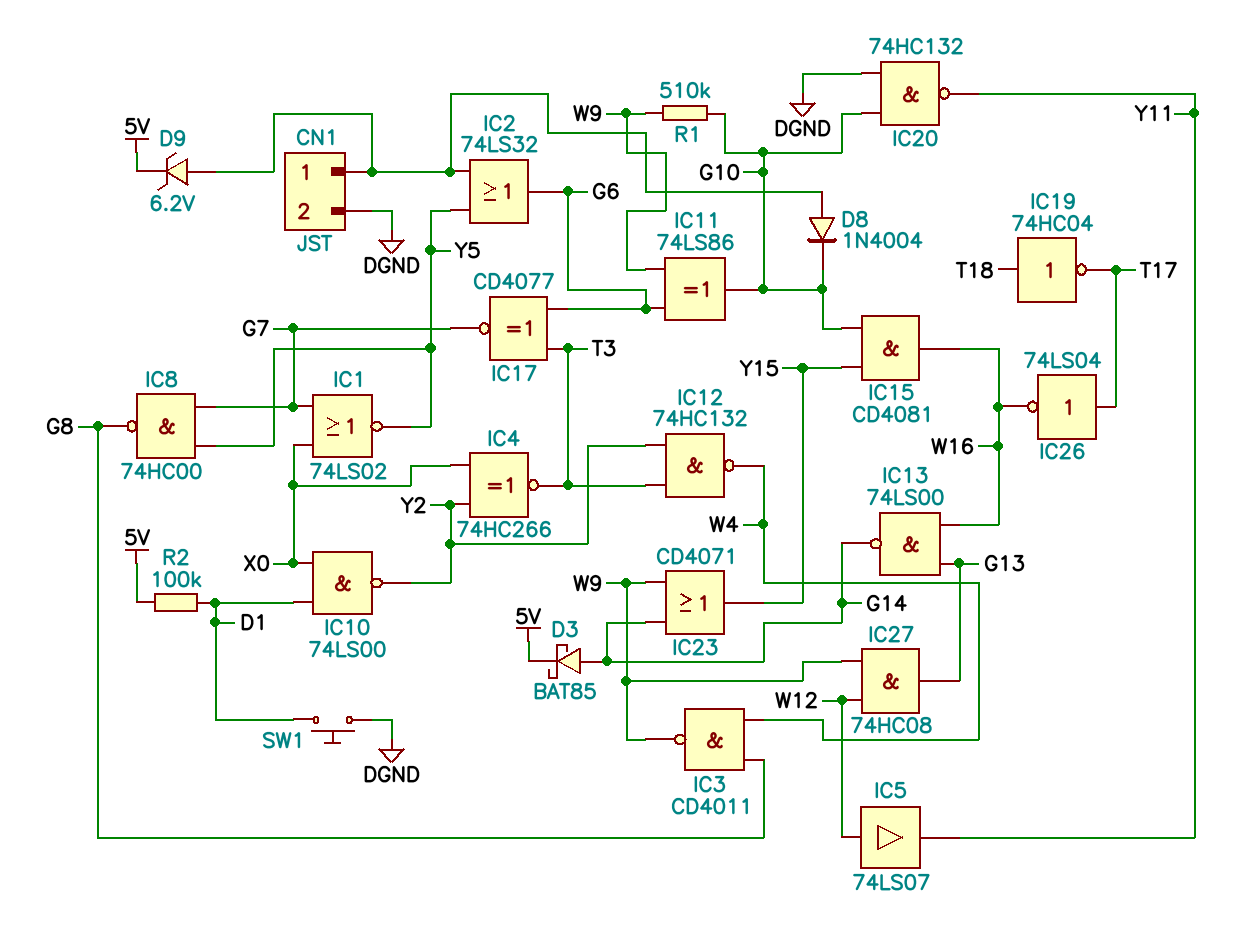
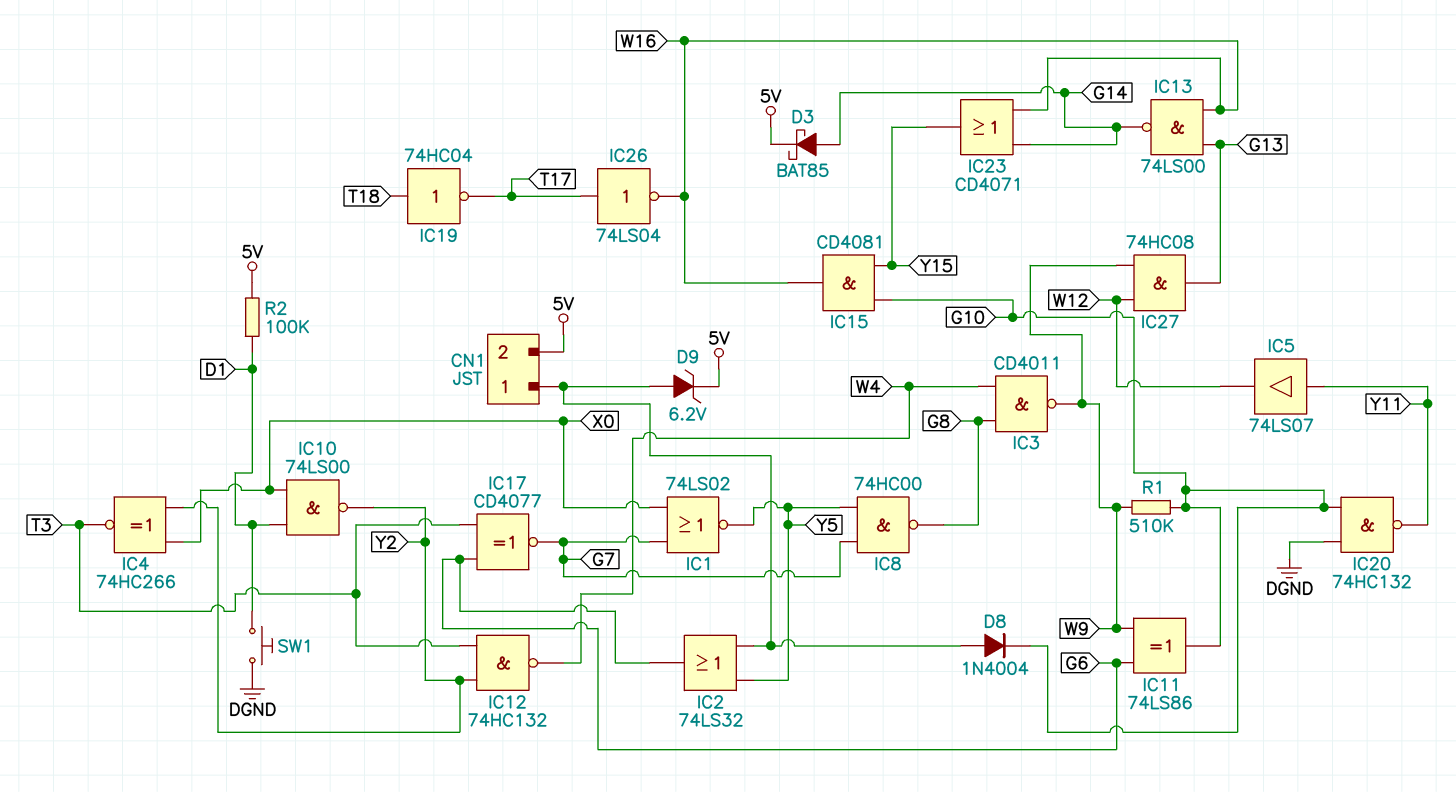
CN1 pin 2: DGND -> 5V
IC5: buffer 74LS07 (in W12, out Y11) -> buffer 74LS07 (in Y11, out W12)
IC23: OR CD4071 (in G14, in W9, out Y15) -> OR CD4071 (in G14, in W16, out Y15)

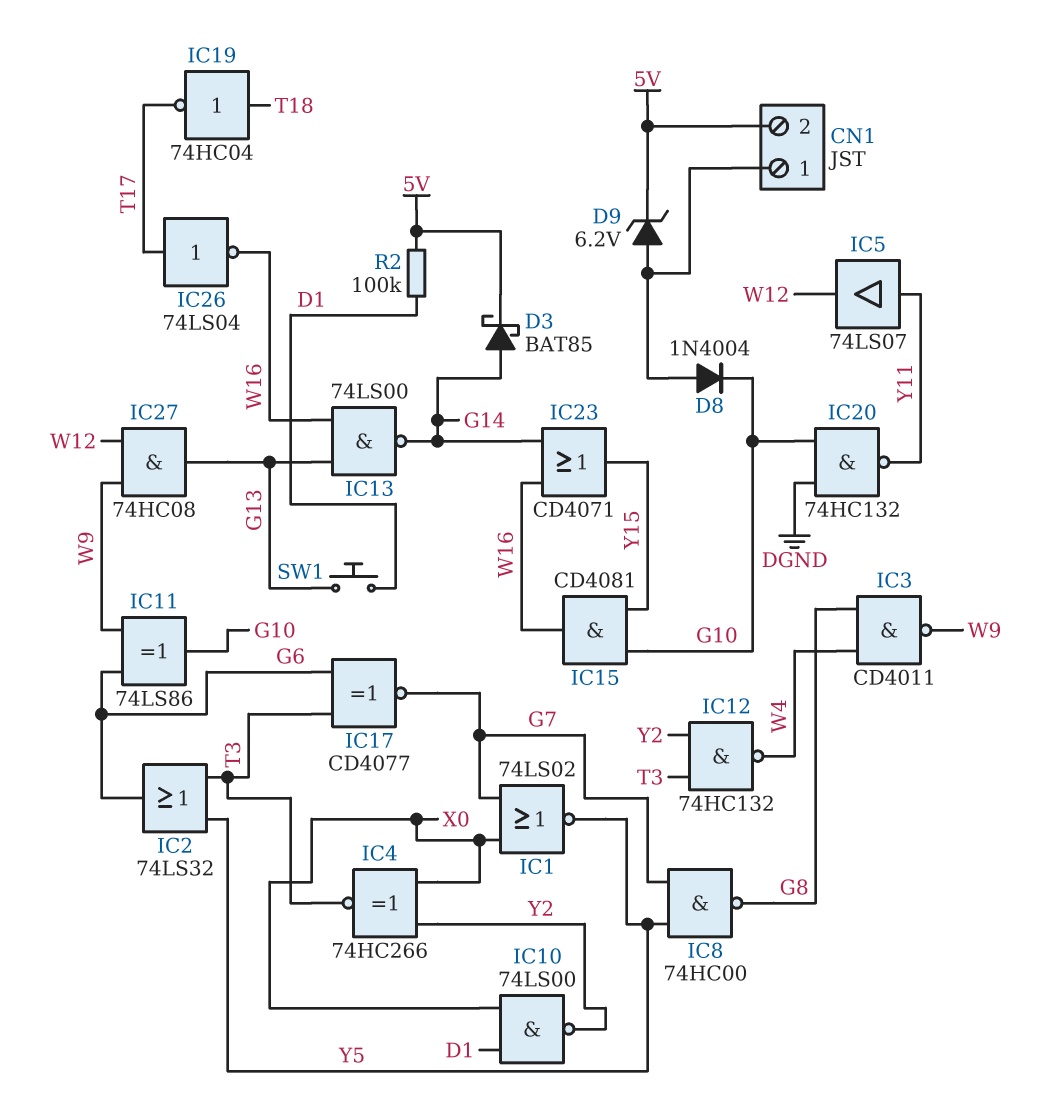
IC2: OR 74LS32 (in CN1/1, in Y5, out G6) -> OR 74LS32 (in T3, in Y5, out G6)
R1: 510k (G10, W9) -> none
SW1: button (D1, DGND) -> button (D1, G13)

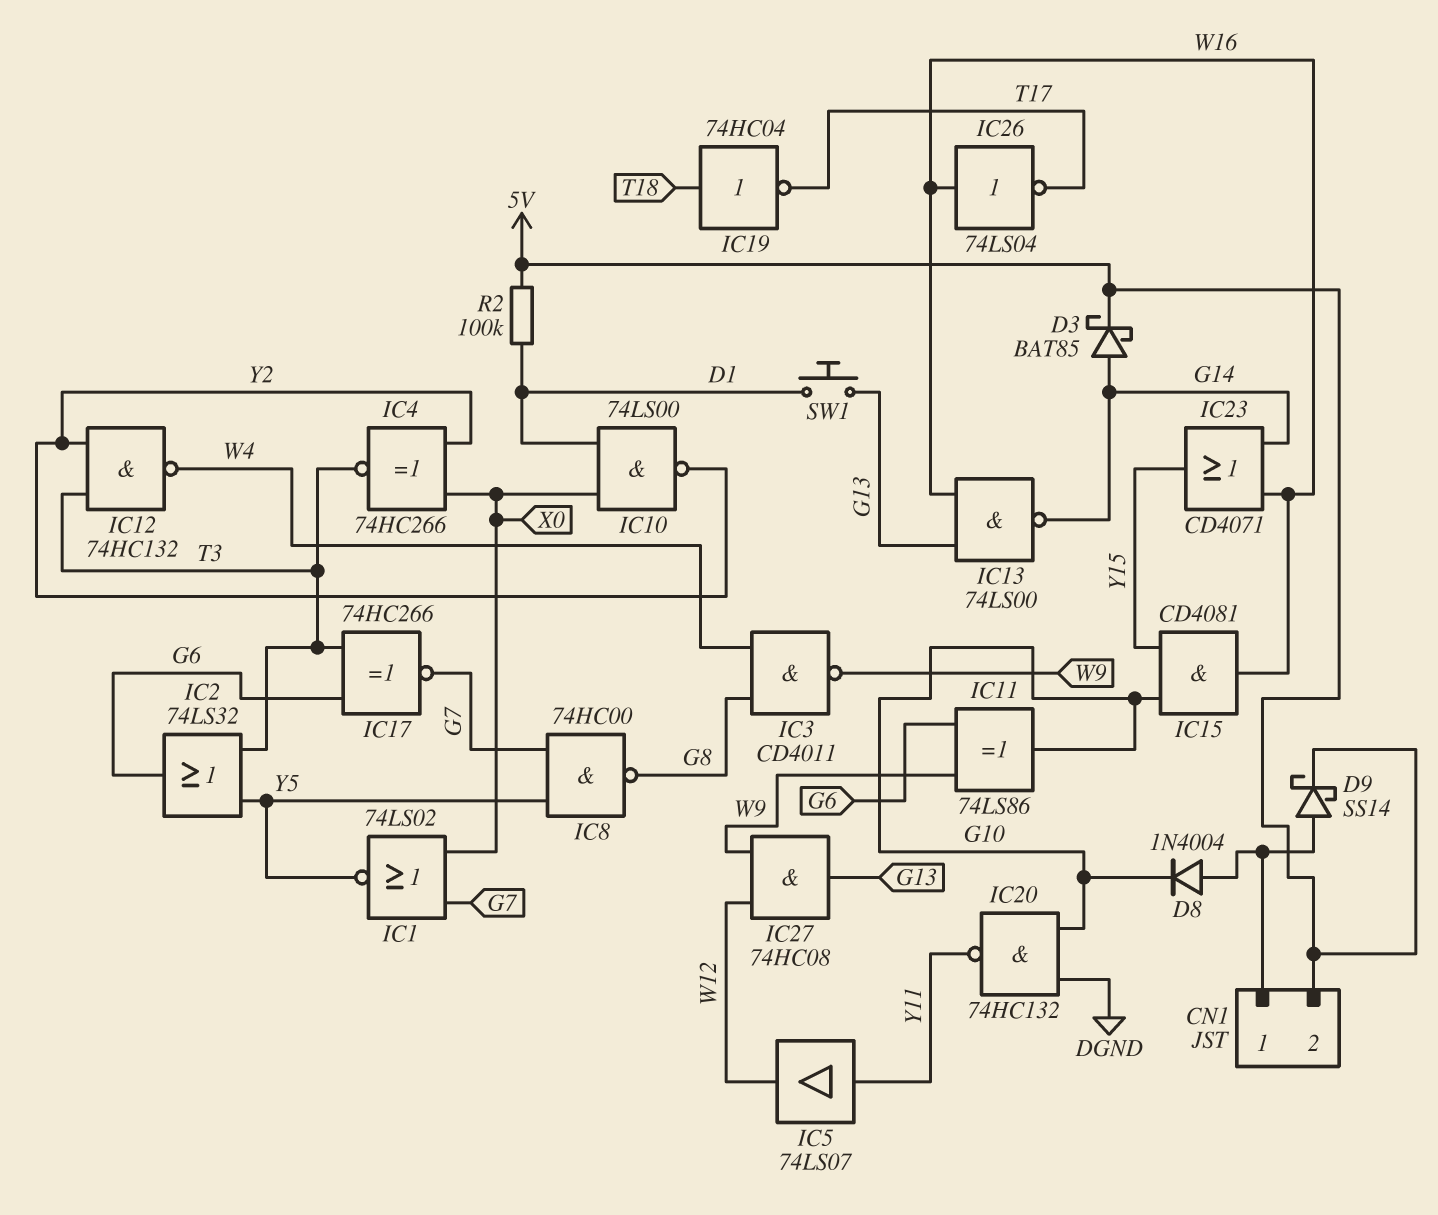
D9: zener 6.2V (A CN1/1, K 5V) -> schottky SS14 (A CN1/1, K 5V)
IC17: XNOR CD4077 (in G6, in T3, out G7) -> XNOR 74HC266 (in G6, in T3, out G7)
IC26: NOT 74LS04 (in T17, out W16) -> NOT 74LS04 (in W16, out T17)

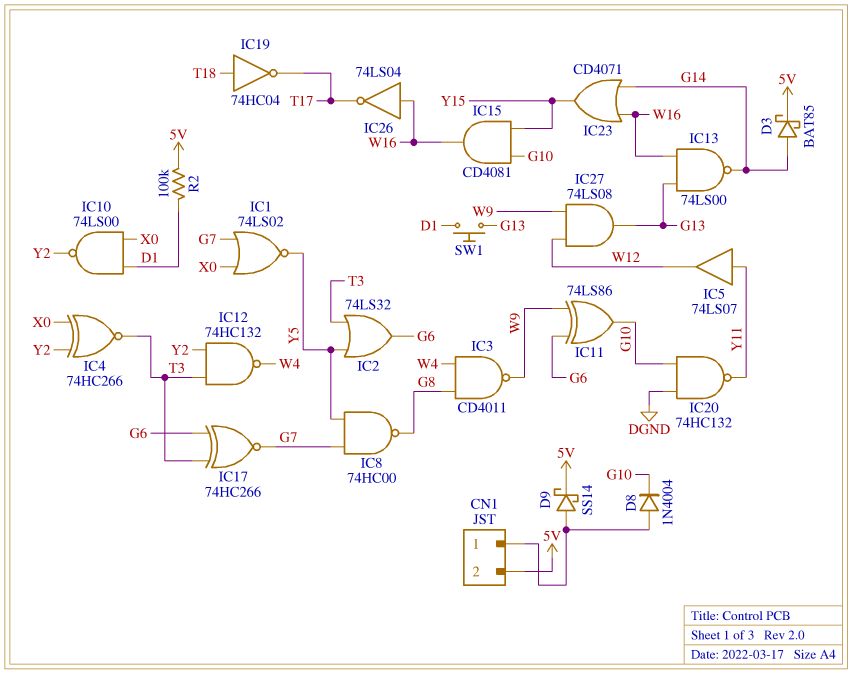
IC27: AND 74HC08 (in W9, in W12, out G13) -> AND 74LS08 (in W9, in W12, out G13)

